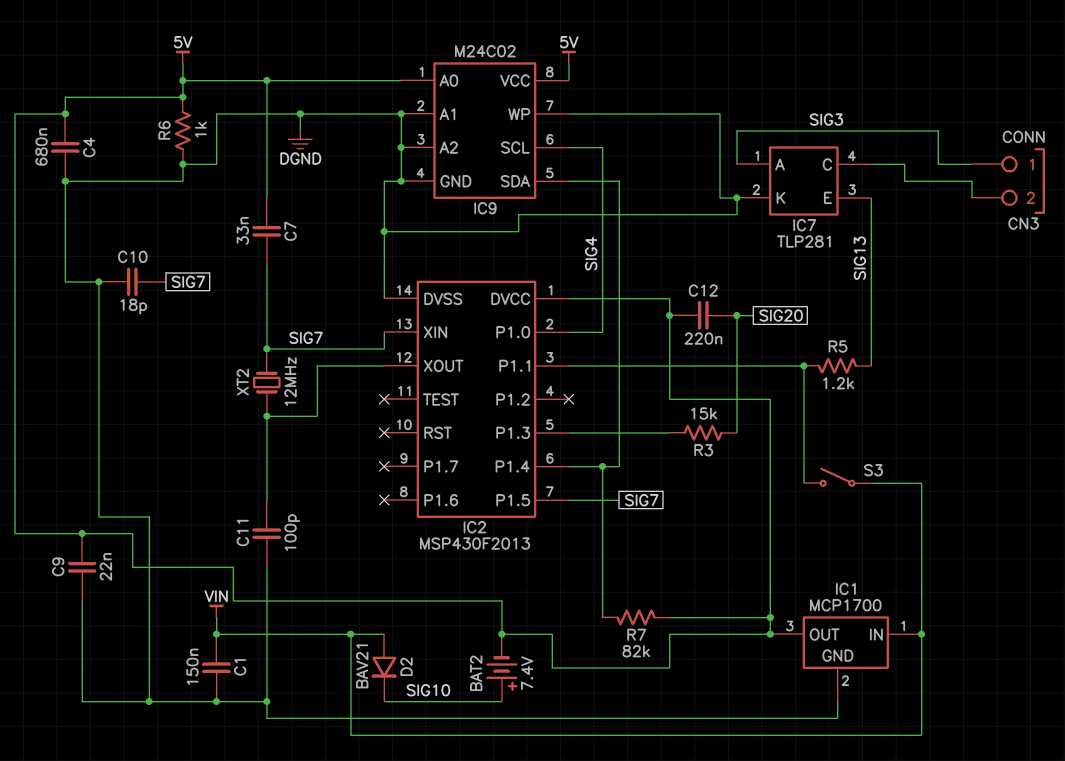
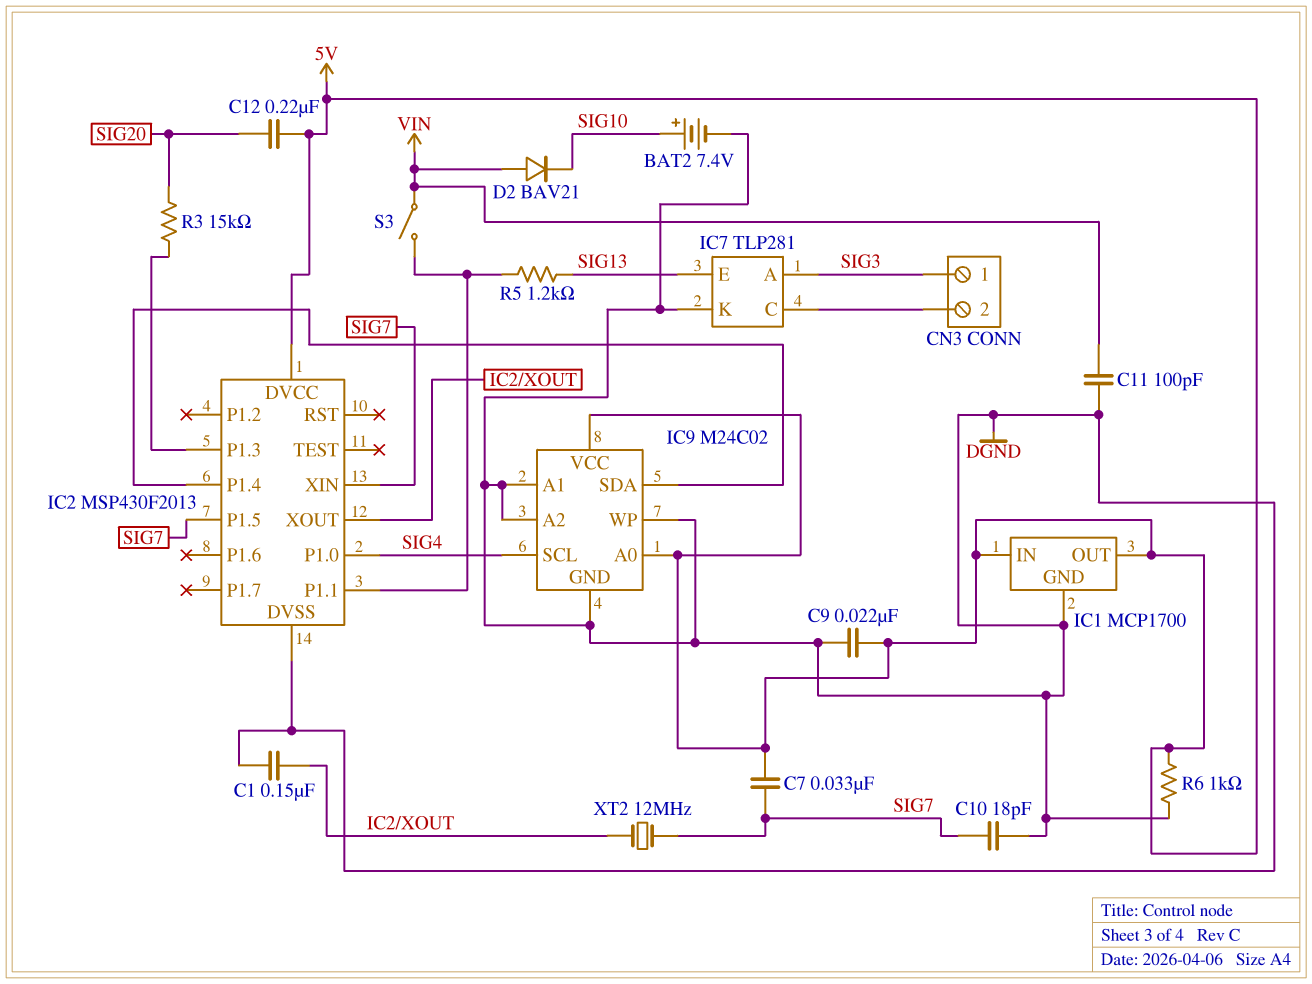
BAT2: 7.4V (plus SIG10, minus 5V) -> 7.4V (plus SIG10, minus DGND)
C1: 150nF (DGND, VIN) -> 150nF (DGND, IC2/XOUT)
C4: 680nF (5V, DGND) -> none
C11: 100pF (DGND, IC2/XOUT) -> 100pF (DGND, VIN)
IC1 pin IN: VIN -> 5V
R7: 82k (5V, IC2/P1.4) -> none

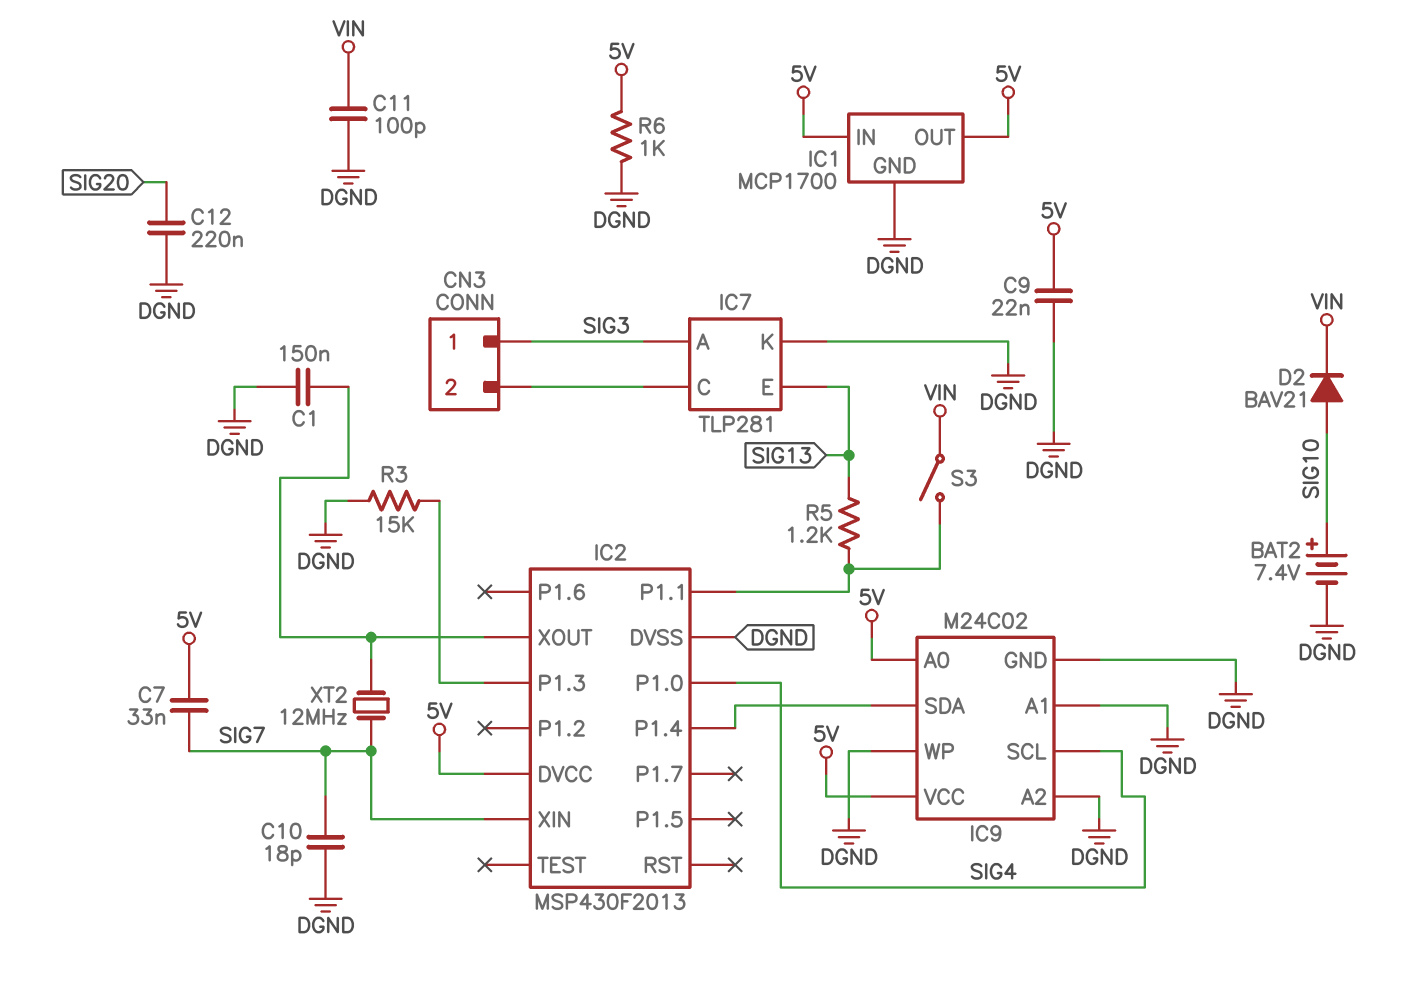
C12: 220nF (5V, SIG20) -> 220nF (DGND, SIG20)
D2: diode BAV21 (A VIN, K SIG10) -> diode BAV21 (A SIG10, K VIN)
IC2 pin P1.5: SIG7 -> none
R3: 15k (IC2/P1.3, SIG20) -> 15k (DGND, IC2/P1.3)

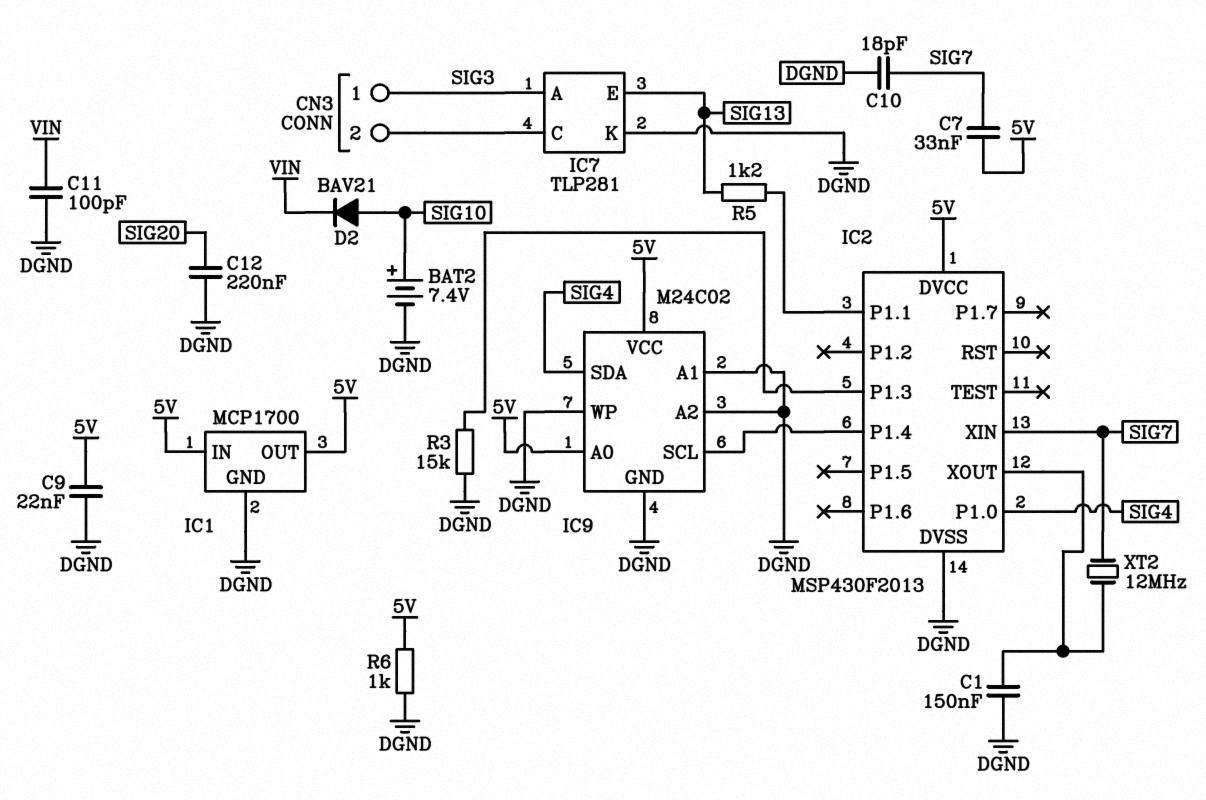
IC9 pin SCL: SIG4 -> IC2/P1.4
IC9 pin SDA: IC2/P1.4 -> SIG4
S3: switch (IC2/P1.1, VIN) -> none

